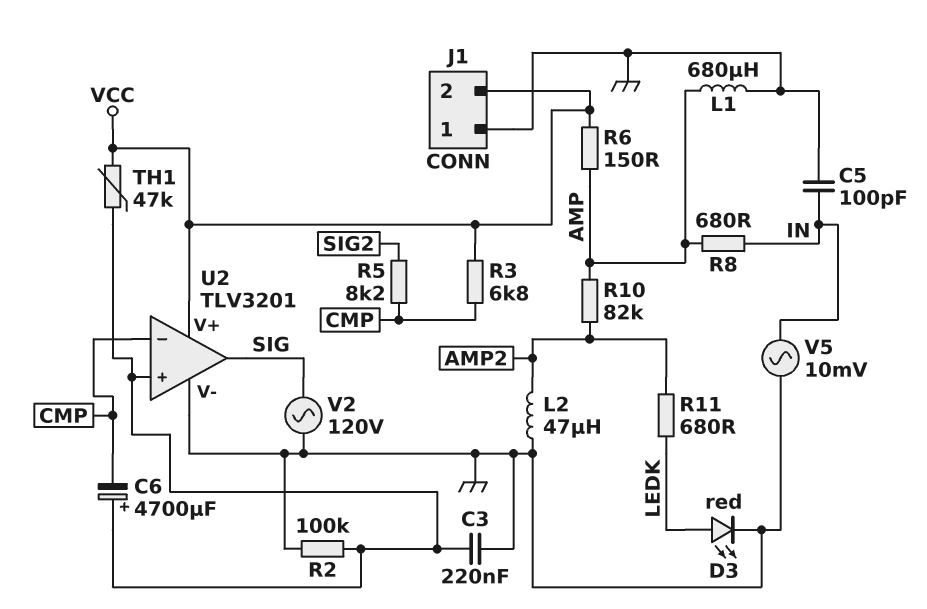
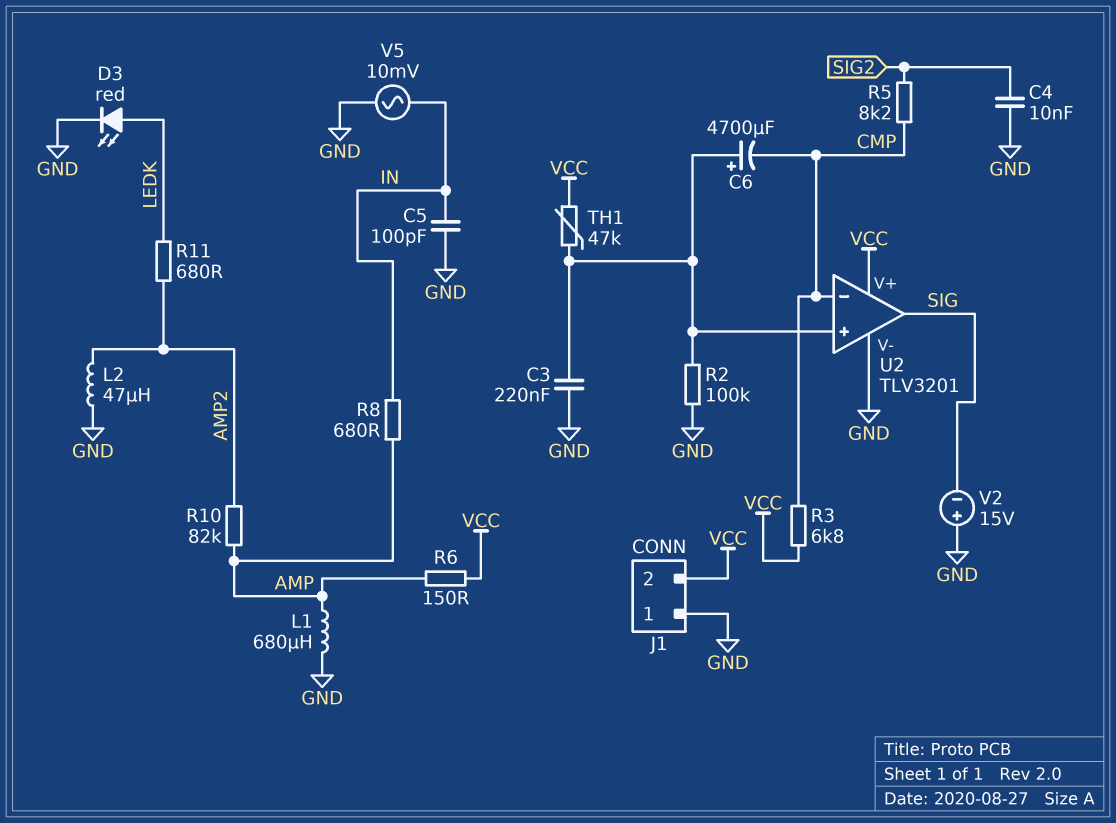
C4: none -> 10nF (GND, SIG2)
V2: AC 120V (GND, SIG) -> 15V (plus GND, minus SIG)

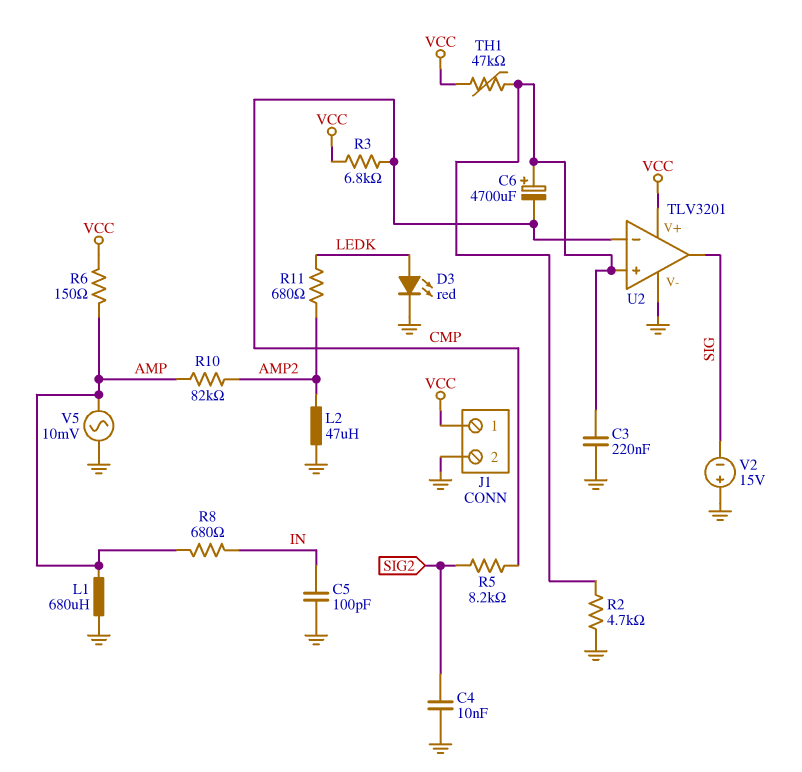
J1 pin 1: GND -> VCC
J1 pin 2: VCC -> GND
R2: 100k (GND, U2/in+) -> 4.7k (GND, U2/in+)
V5: AC 10mV (GND, IN) -> AC 10mV (AMP, GND)

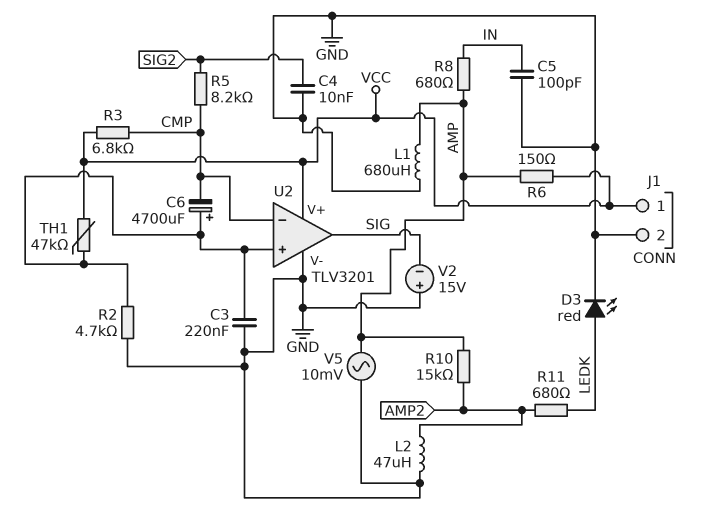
R10: 82k (AMP, AMP2) -> 15k (AMP, AMP2)

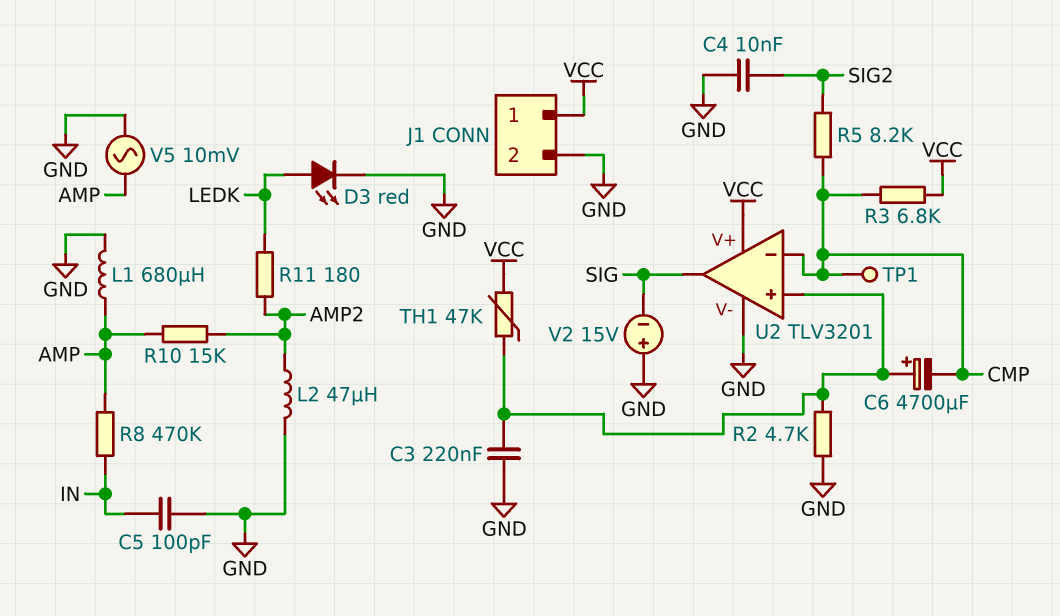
R6: 150 (AMP, VCC) -> none
R8: 680 (AMP, IN) -> 470k (AMP, IN)
R11: 680 (AMP2, LEDK) -> 180 (AMP2, LEDK)
TP1: none -> test point (CMP)

